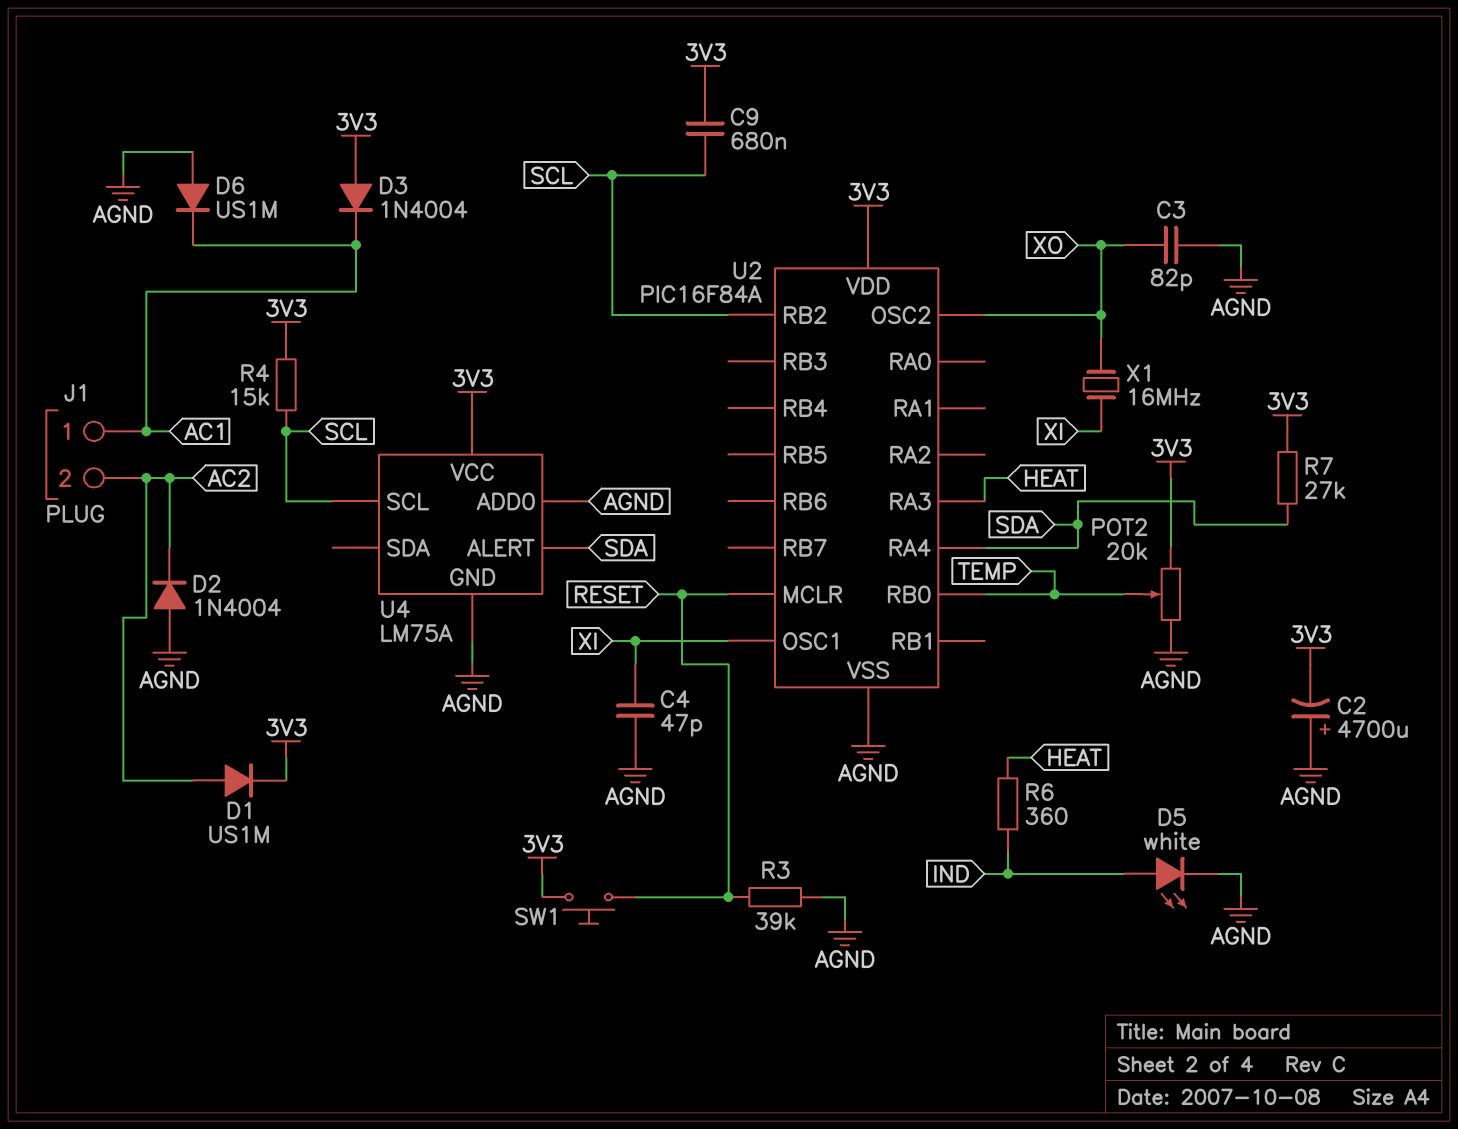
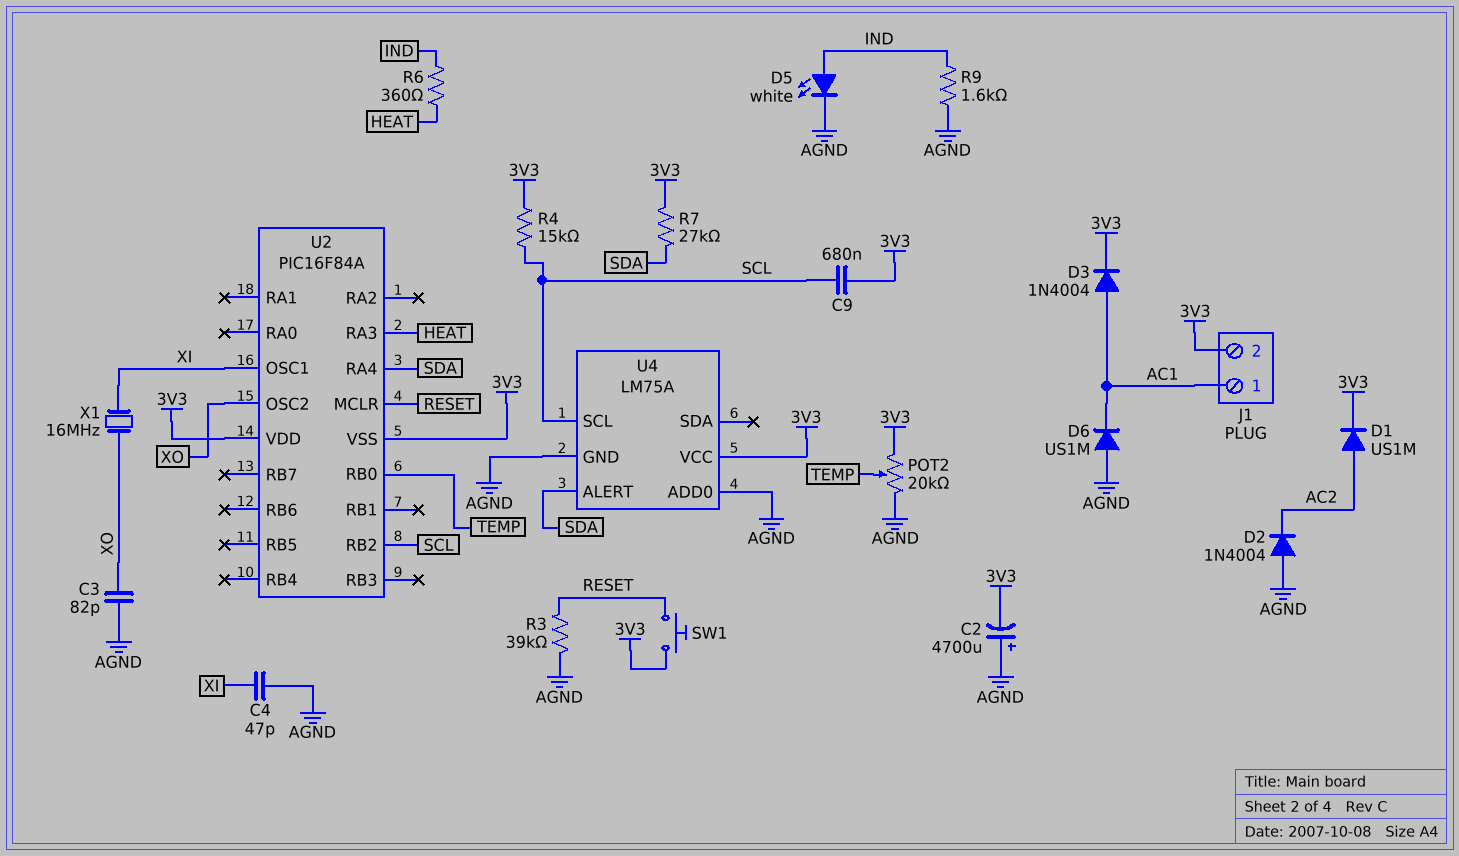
D3: diode 1N4004 (A 3V3, K AC1) -> diode 1N4004 (A AC1, K 3V3)
J1 pin 2: AC2 -> 3V3
R9: none -> 1.6k (AGND, IND)
U2 pin VSS: AGND -> 3V3

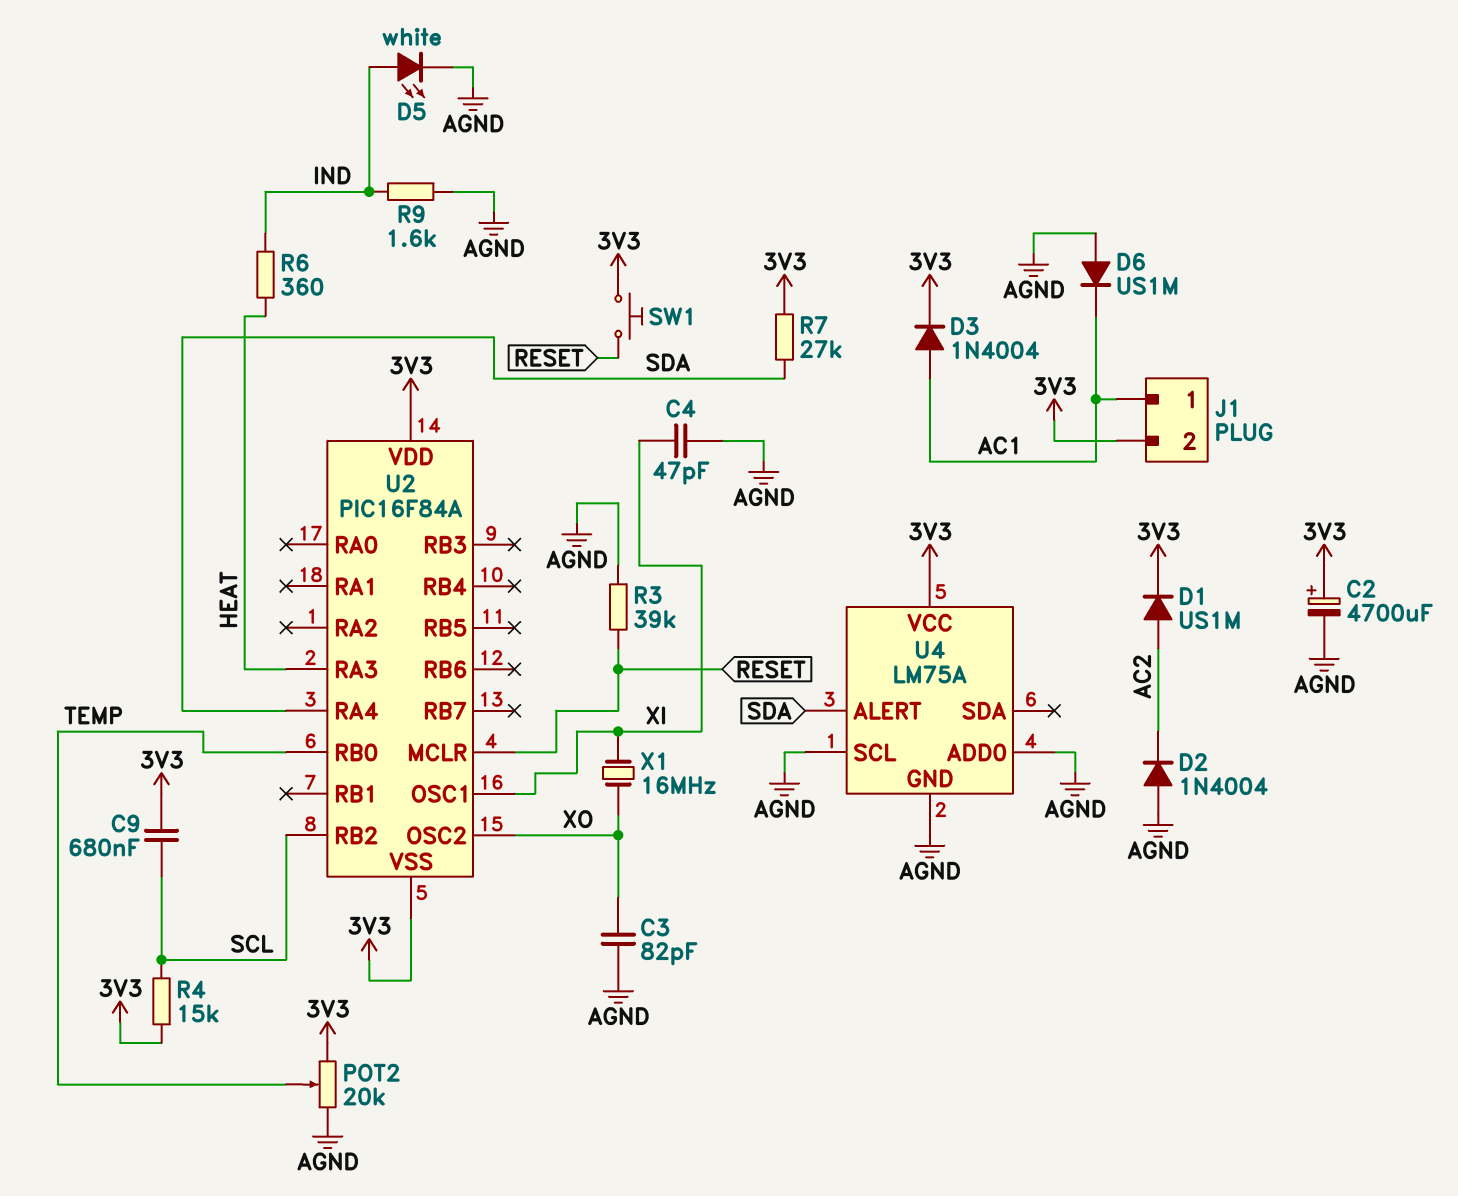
C2: 4700uF (plus AGND, minus 3V3) -> 4700uF (plus 3V3, minus AGND)
U4 pin SCL: SCL -> AGND

